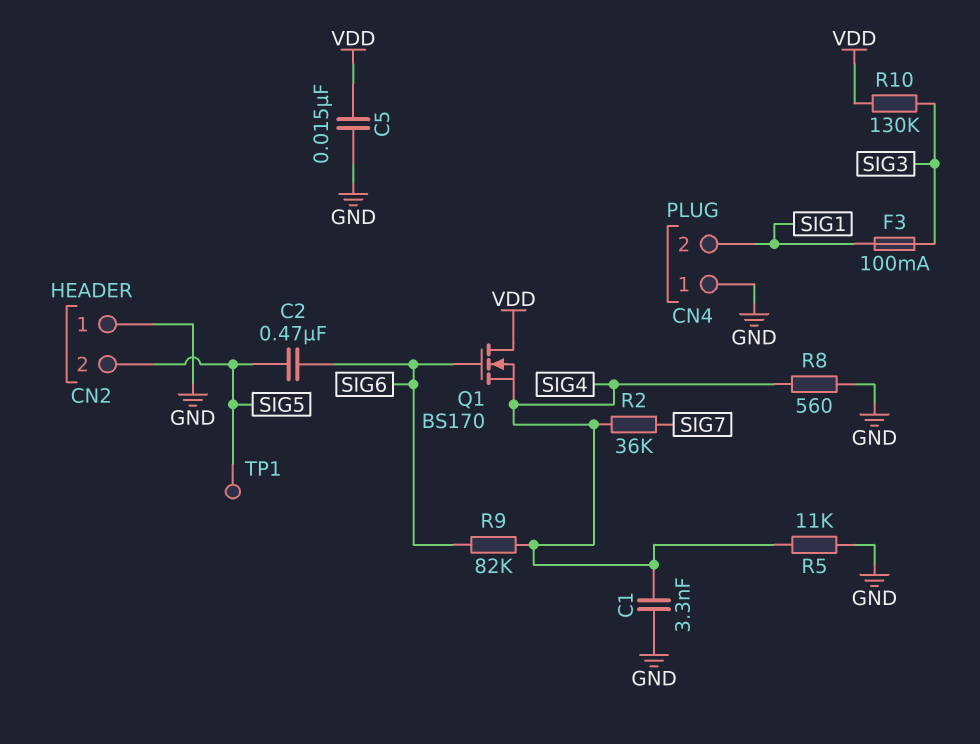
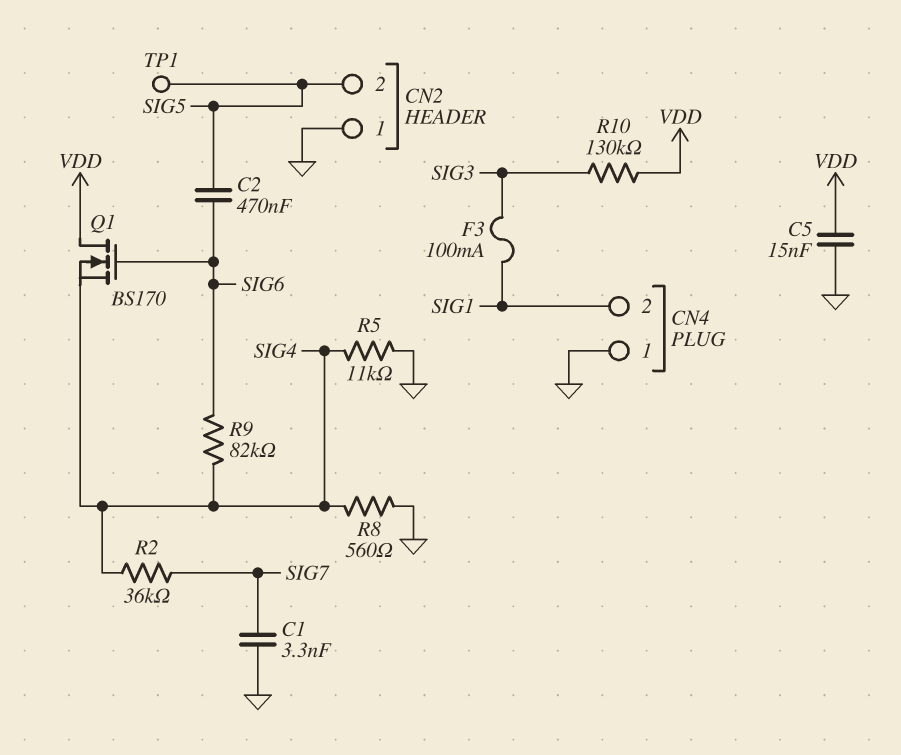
C1: 3.3nF (GND, SIG4) -> 3.3nF (GND, SIG7)

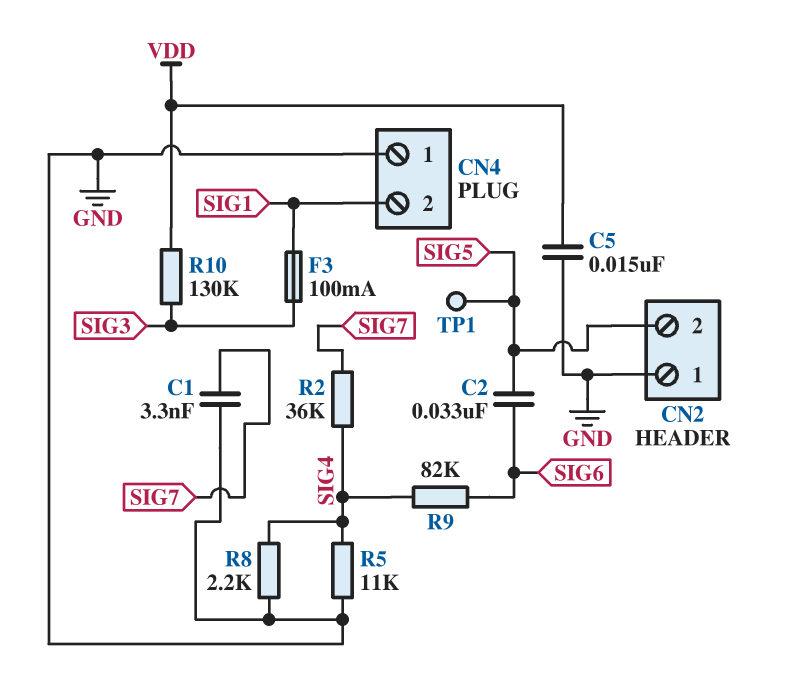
C2: 470nF (SIG5, SIG6) -> 33nF (SIG5, SIG6)
Q1: NMOS BS170 (G SIG6, D VDD, S SIG4) -> none
R8: 560 (GND, SIG4) -> 2.2k (GND, SIG4)

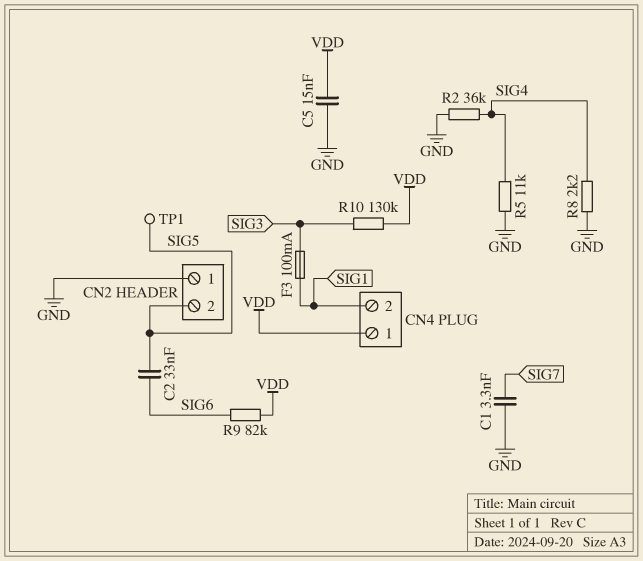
CN4 pin 1: GND -> VDD
R2: 36k (SIG4, SIG7) -> 36k (GND, SIG4)
R9: 82k (SIG4, SIG6) -> 82k (SIG6, VDD)

